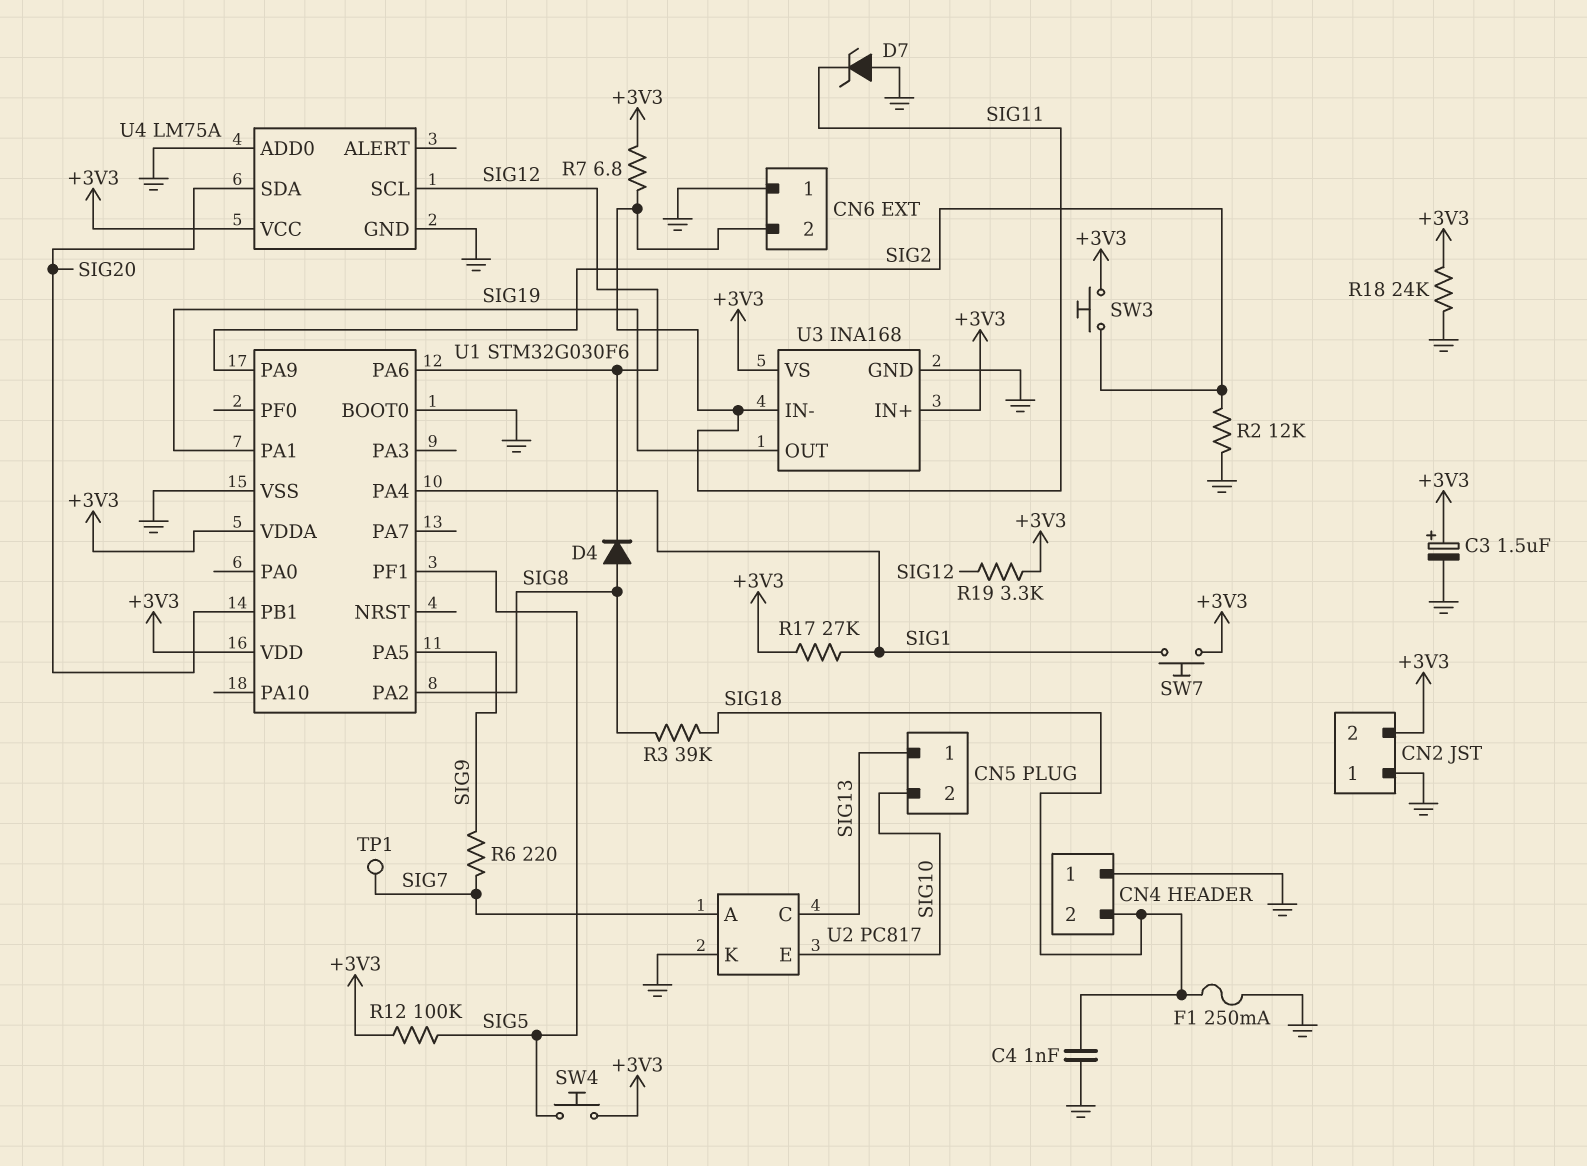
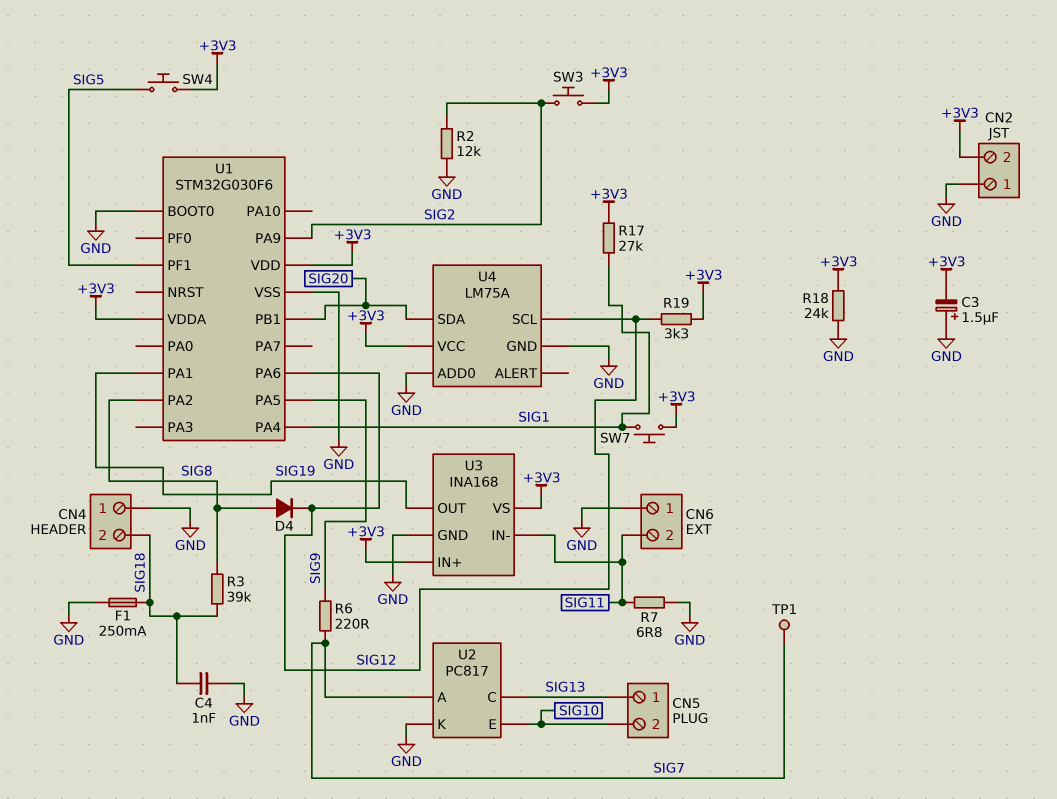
C3: 1.5uF (plus +3V3, minus GND) -> 1.5uF (plus GND, minus +3V3)
D7: zener (A GND, K SIG11) -> none
R7: 6.8 (+3V3, SIG11) -> 6.8 (GND, SIG11)
R12: 100k (+3V3, SIG5) -> none

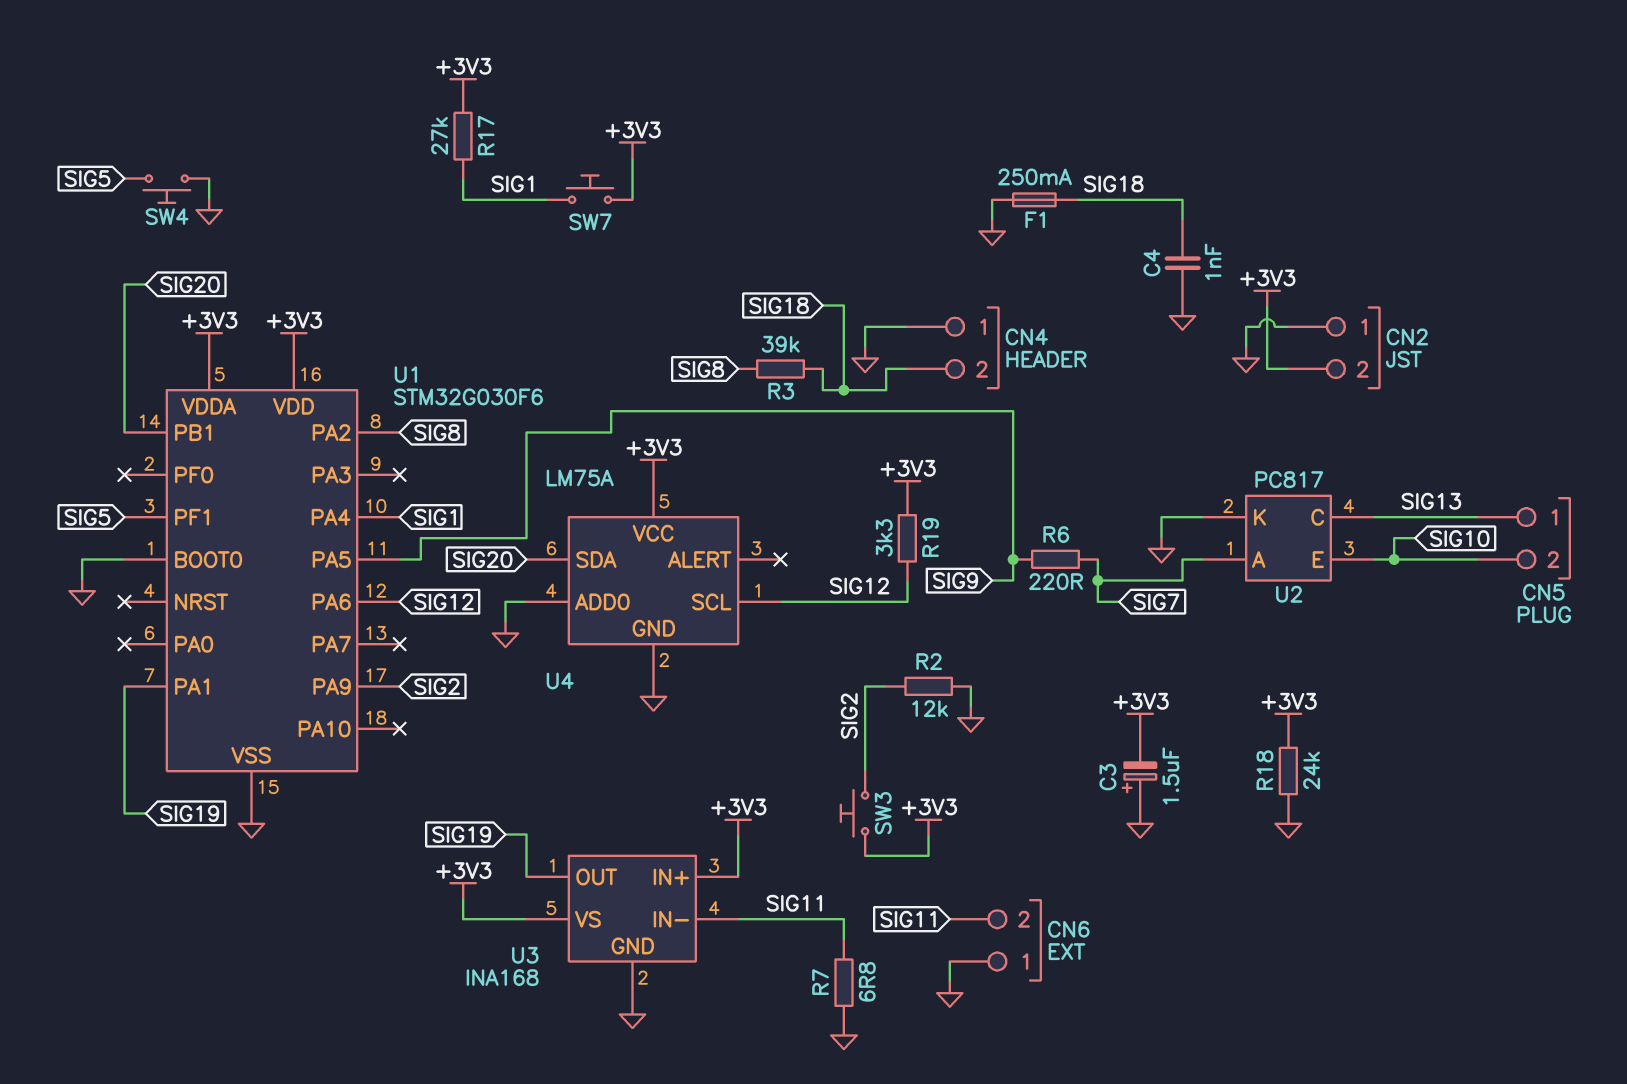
D4: diode (A SIG8, K SIG12) -> none
SW4: button (+3V3, SIG5) -> button (GND, SIG5)
TP1: test point (SIG7) -> none

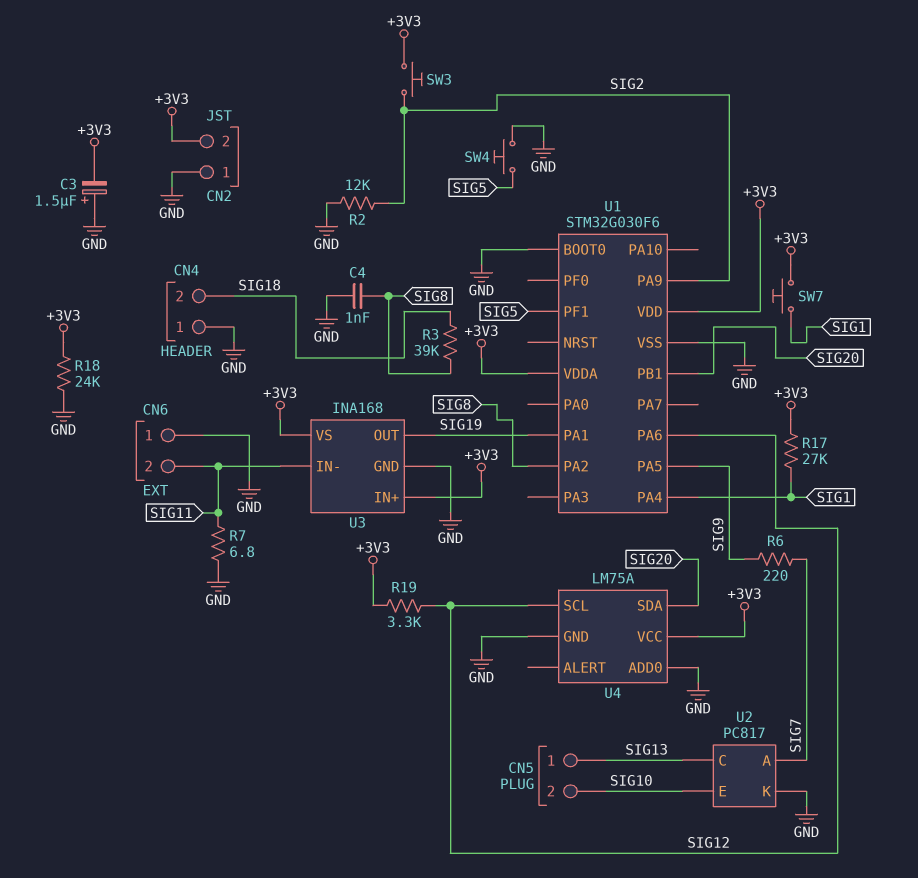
C4: 1nF (GND, SIG18) -> 1nF (GND, SIG8)
F1: 250mA (GND, SIG18) -> none

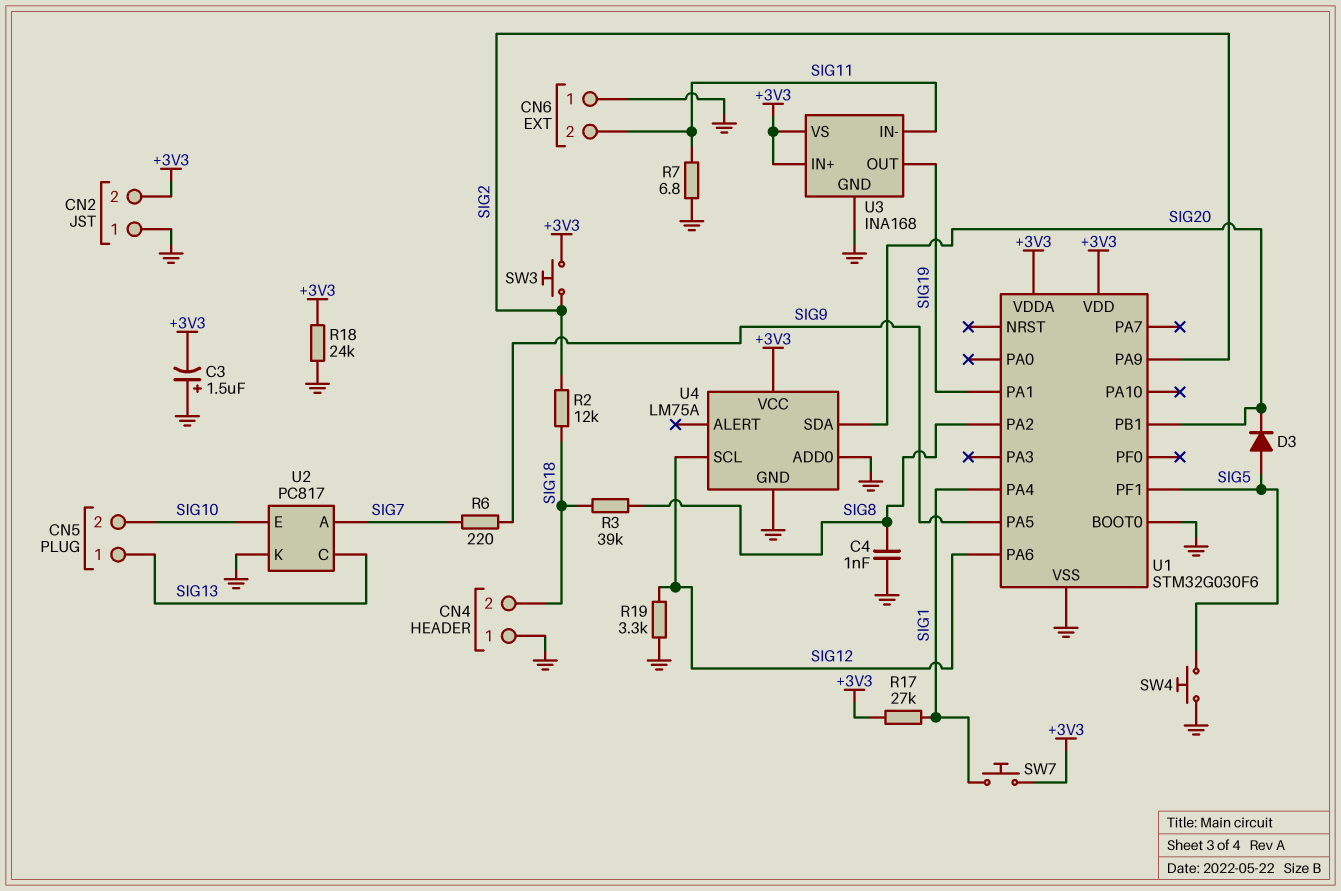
D3: none -> diode (A SIG5, K SIG20)
R2: 12k (GND, SIG2) -> 12k (SIG2, SIG18)
R19: 3.3k (+3V3, SIG12) -> 3.3k (GND, SIG12)

